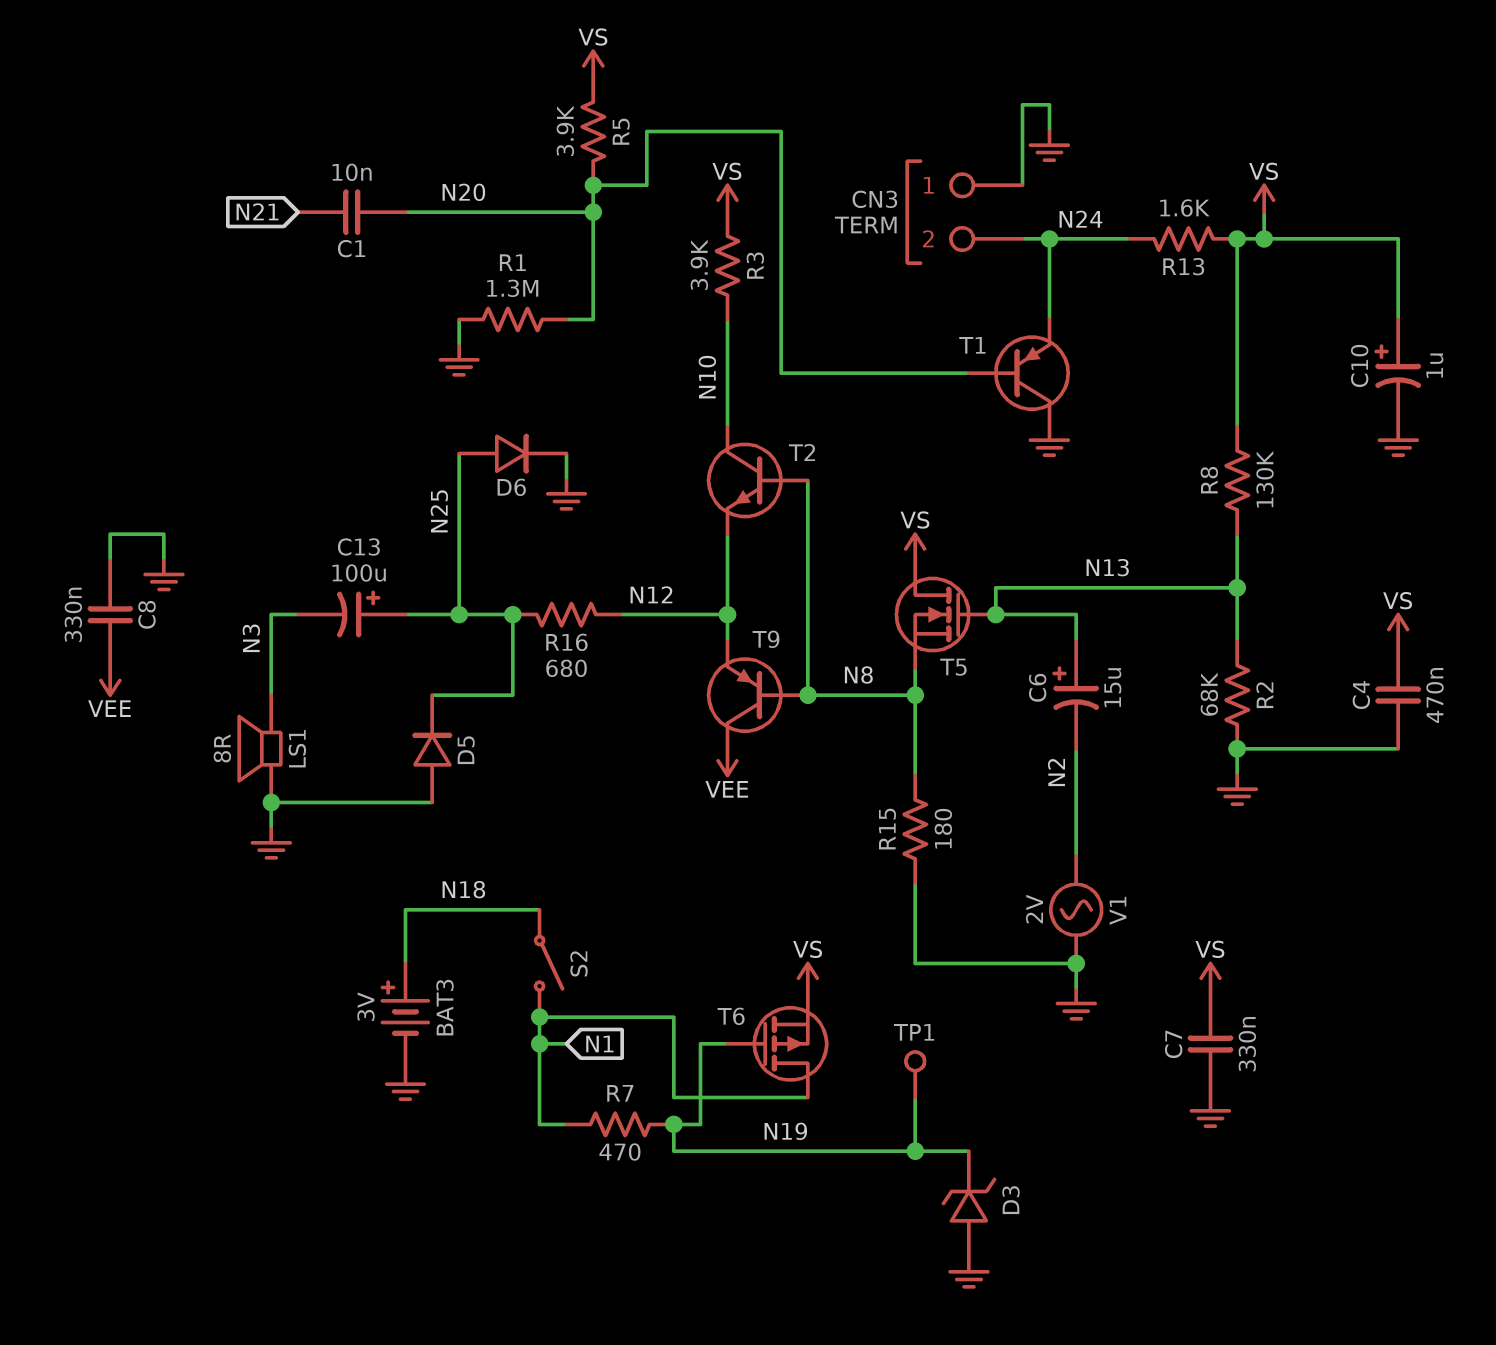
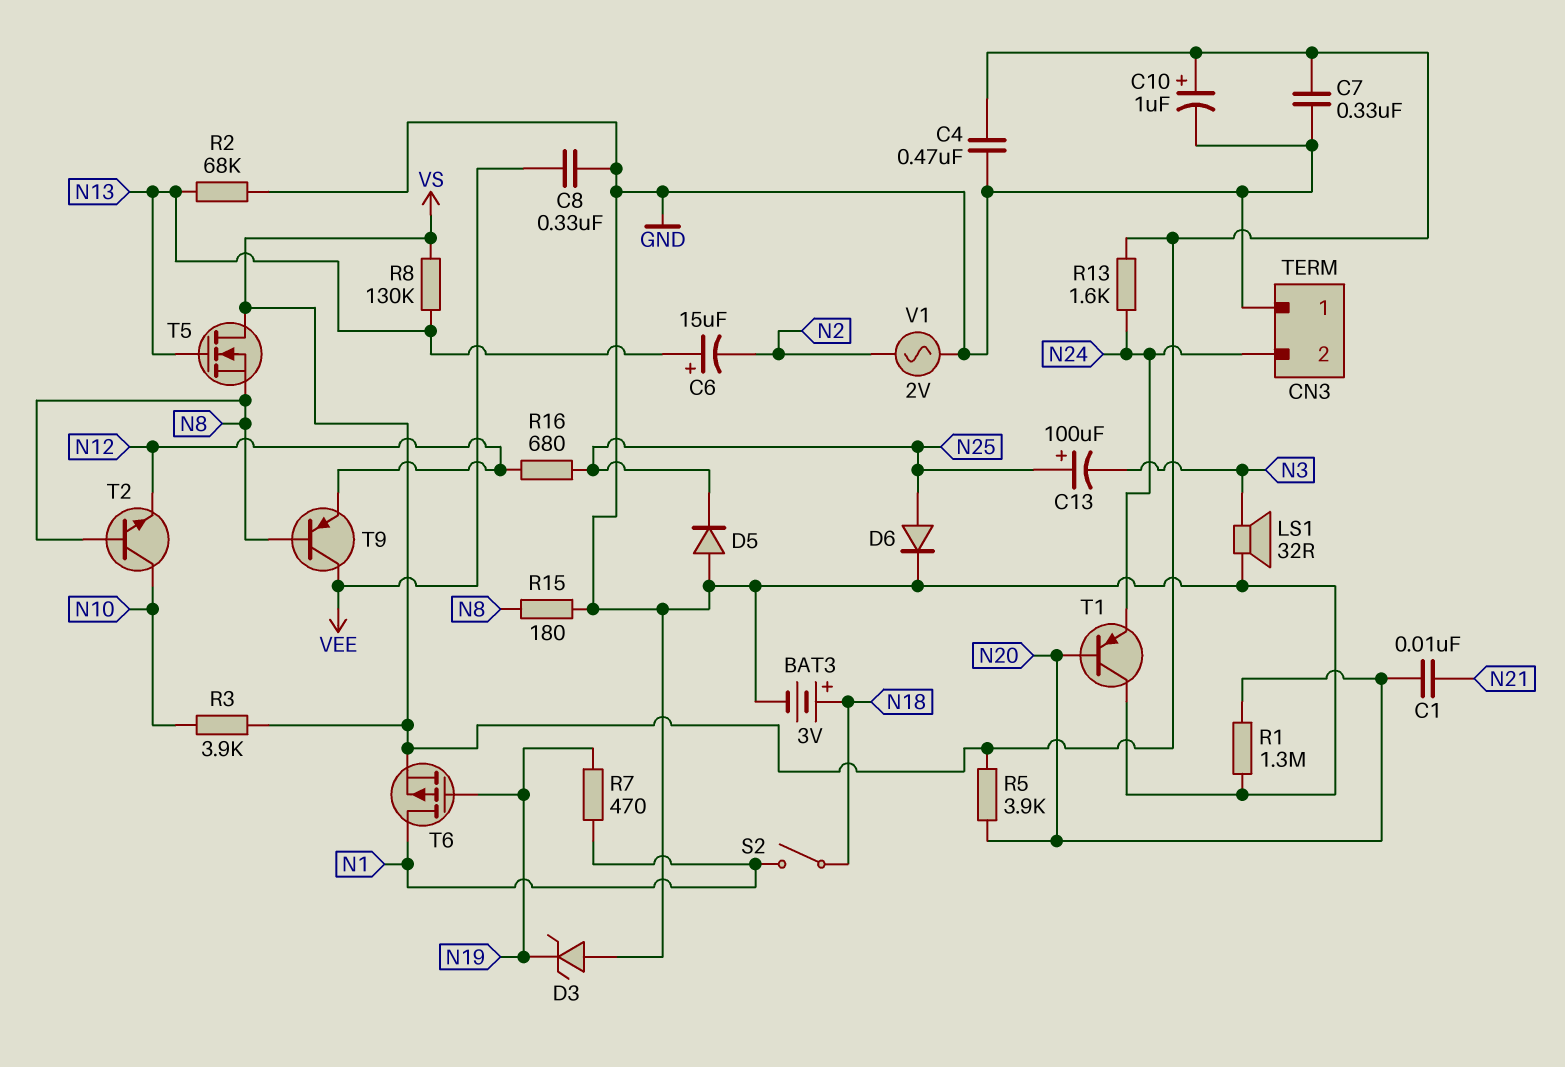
LS1: speaker 8R (GND, N3) -> speaker 32R (GND, N3)
TP1: test point (N19) -> none

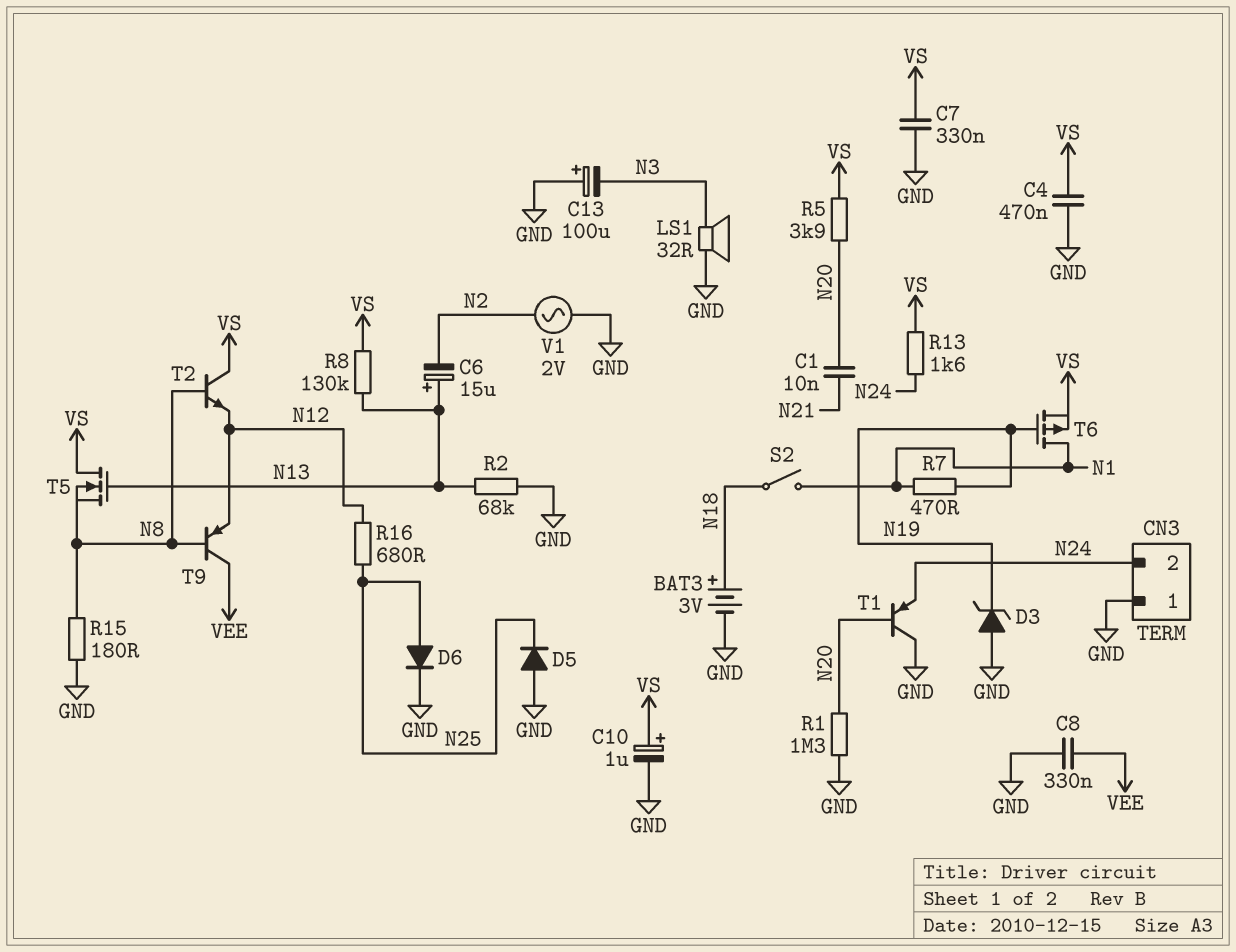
C13: 100uF (plus N25, minus N3) -> 100uF (plus GND, minus N3)
R3: 3.9k (N10, VS) -> none
T2: NPN (B N8, C N10, E N12) -> NPN (B N8, C VS, E N12)

